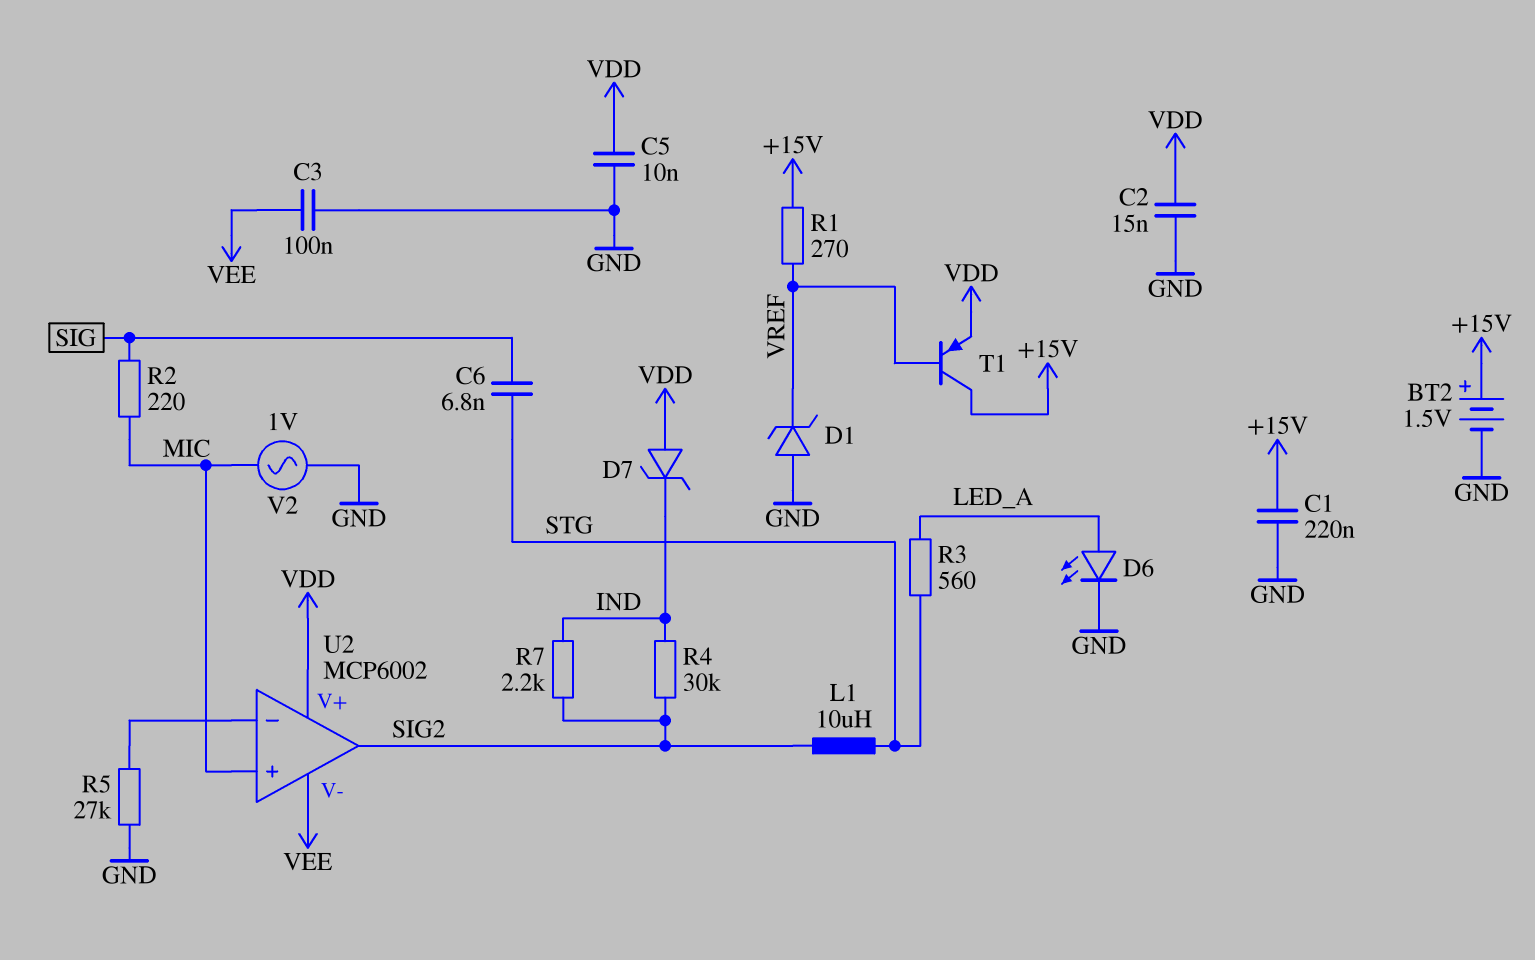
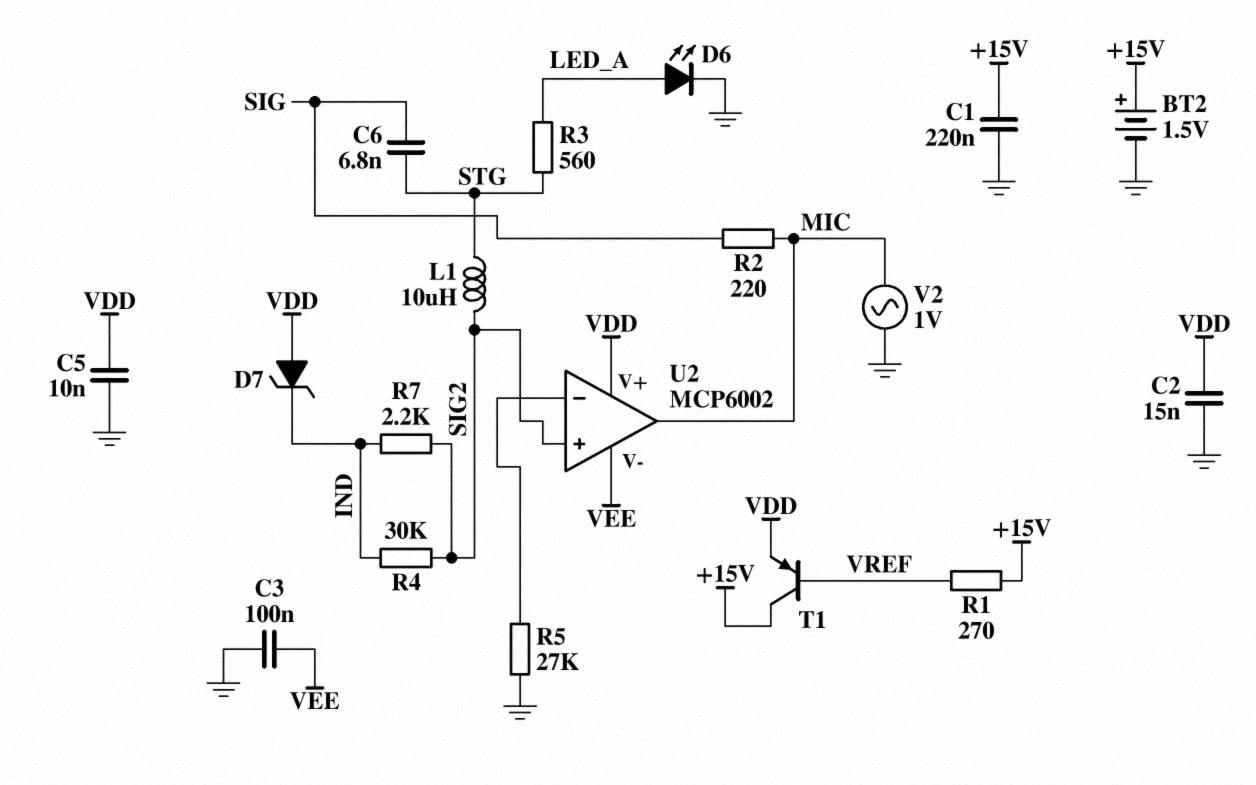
D1: zener (A GND, K VREF) -> none
U2 pin in+: MIC -> SIG2
U2 pin out: SIG2 -> MIC

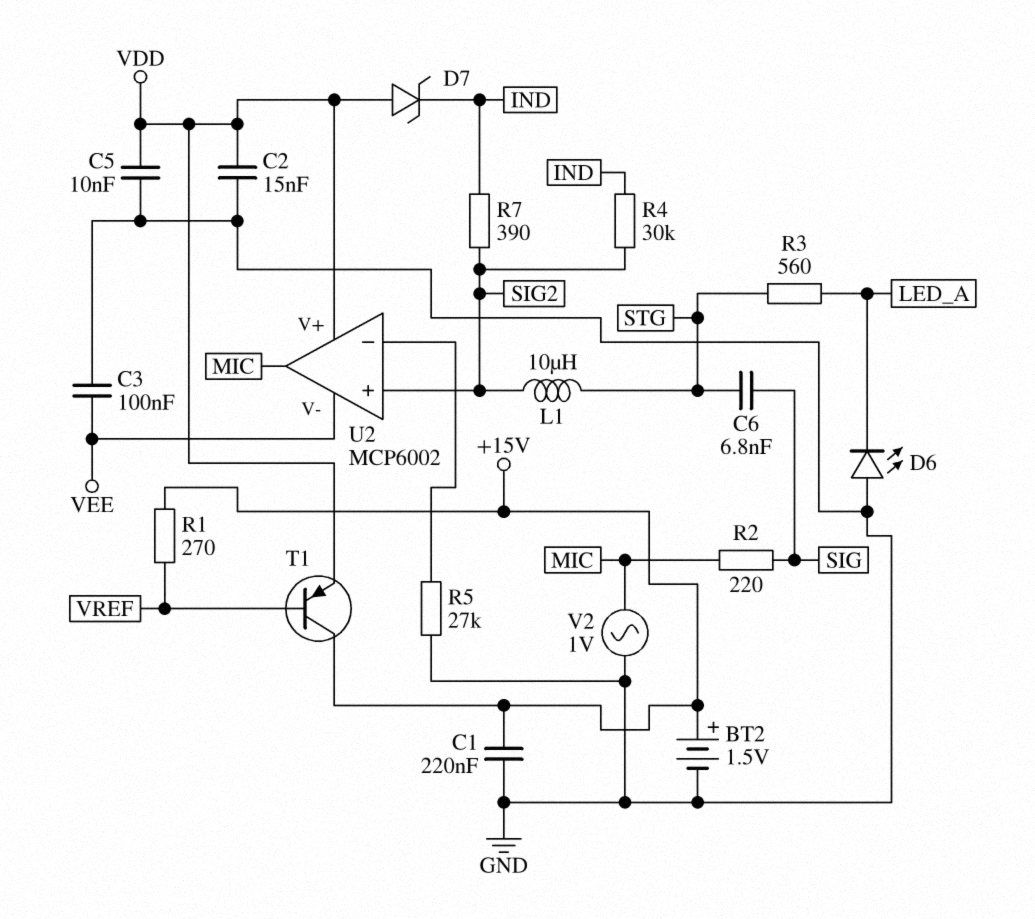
D6: LED (A LED_A, K GND) -> LED (A GND, K LED_A)
R7: 2.2k (IND, SIG2) -> 390 (IND, SIG2)

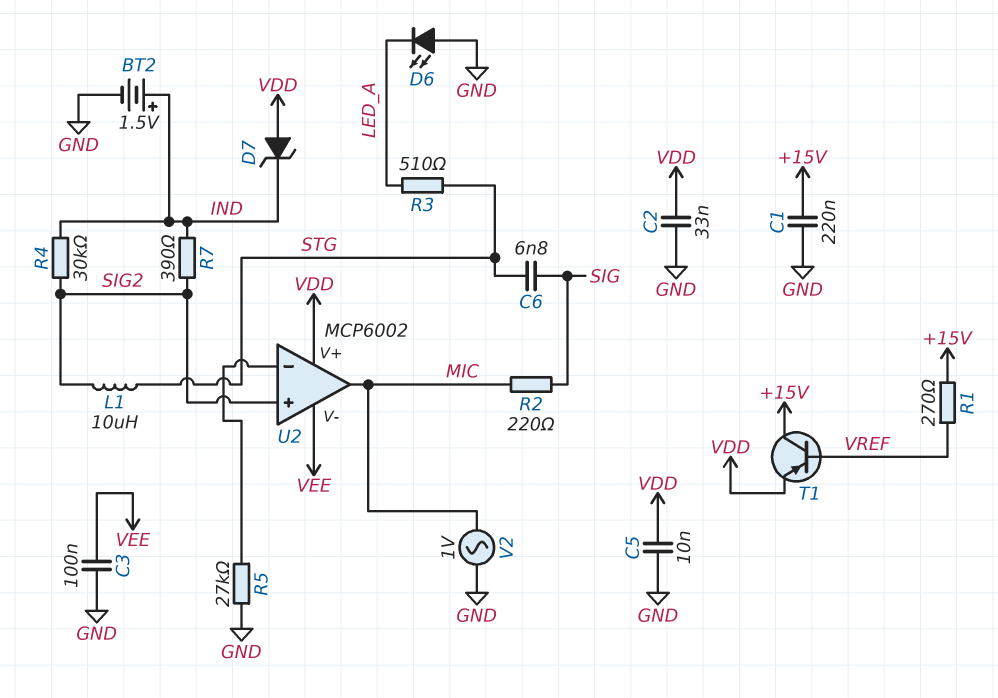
BT2: 1.5V (plus +15V, minus GND) -> 1.5V (plus IND, minus GND)
C2: 15nF (GND, VDD) -> 33nF (GND, VDD)
R3: 560 (LED_A, STG) -> 510 (LED_A, STG)

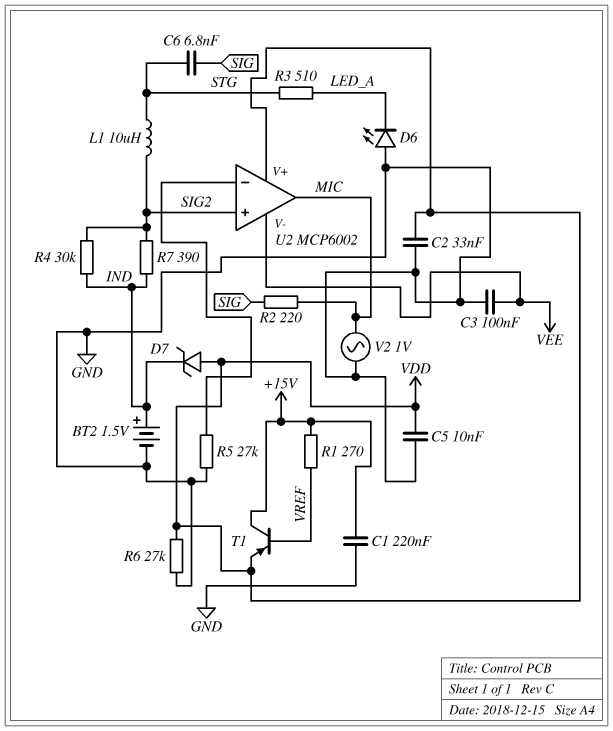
R6: none -> 27k (GND, VDD)

